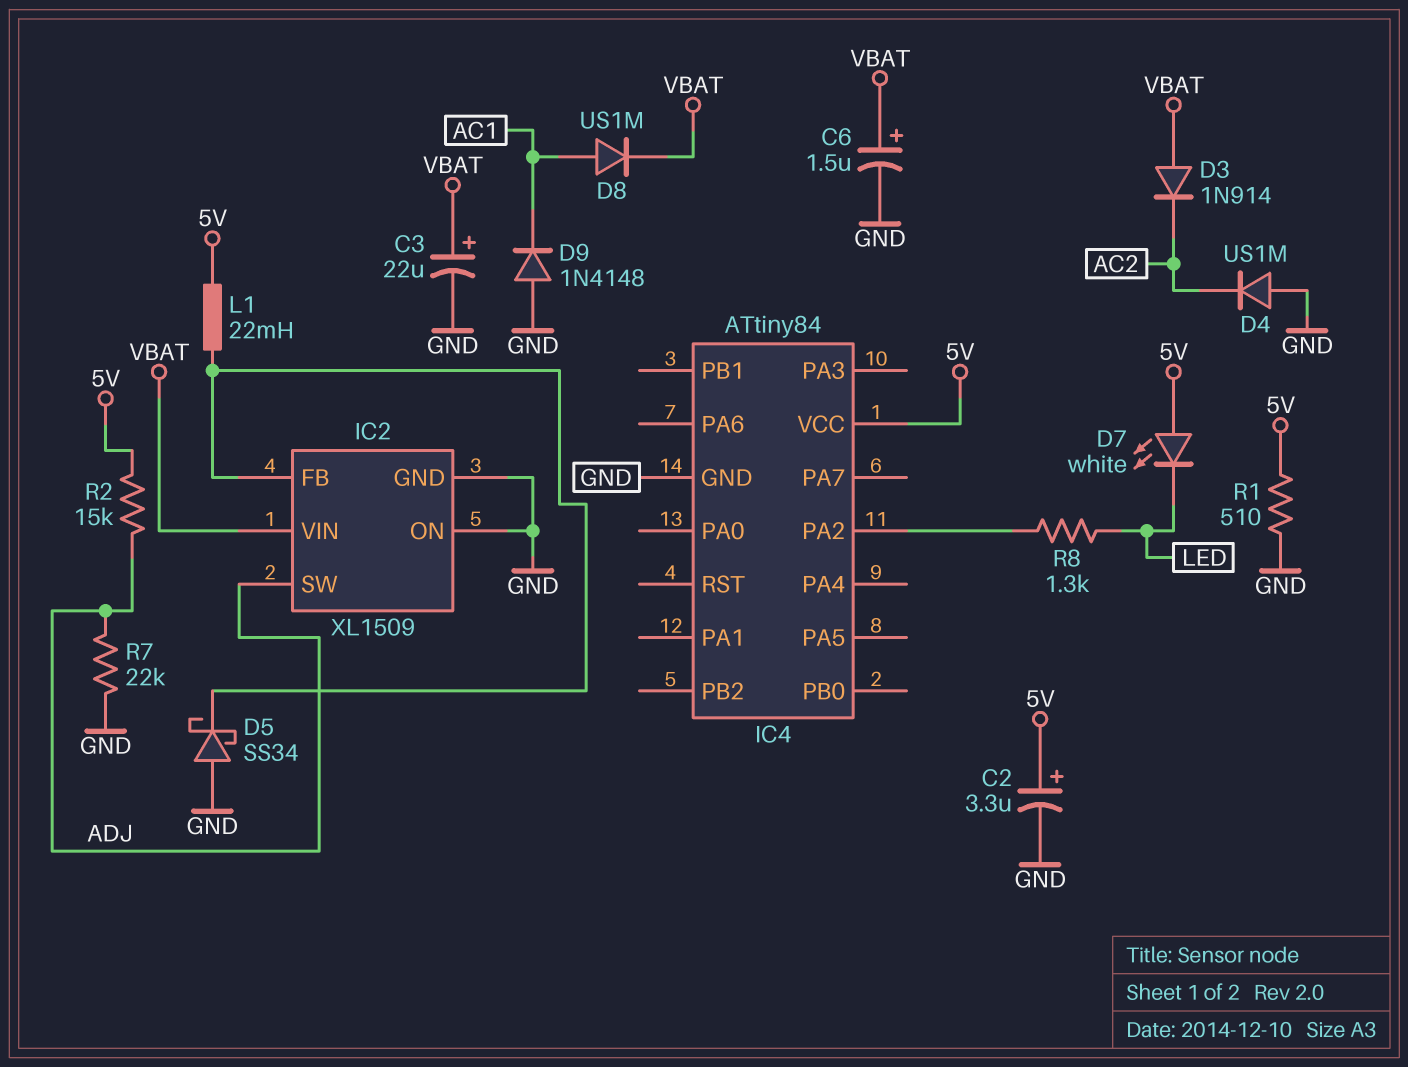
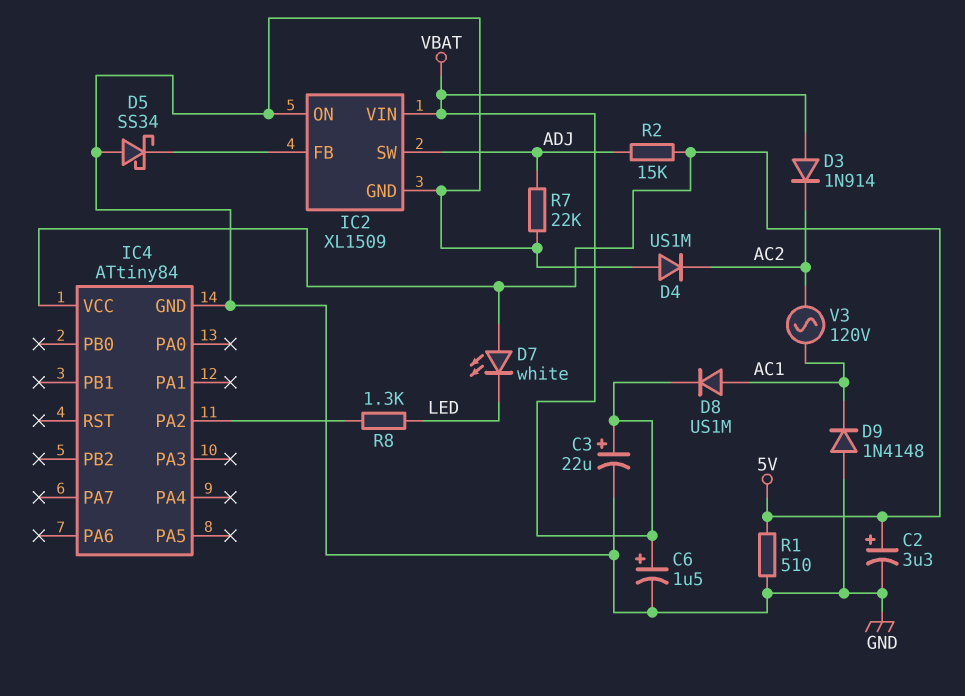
L1: 22mH (5V, IC2/FB) -> none
V3: none -> AC 120V (AC1, AC2)

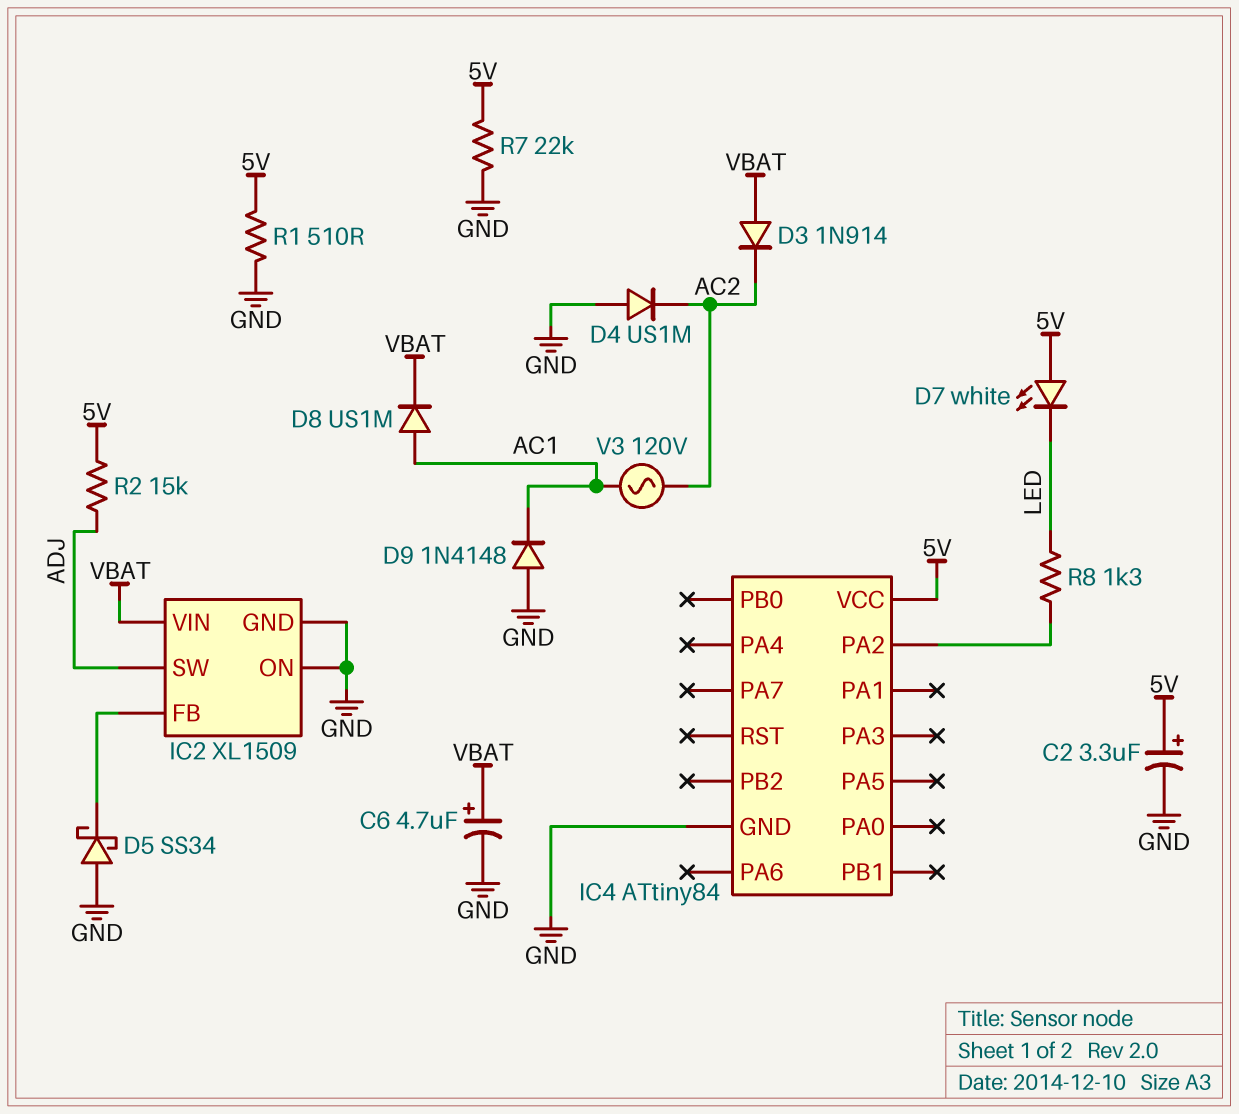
C3: 22uF (plus VBAT, minus GND) -> none
C6: 1.5uF (plus VBAT, minus GND) -> 4.7uF (plus VBAT, minus GND)
R7: 22k (ADJ, GND) -> 22k (5V, GND)

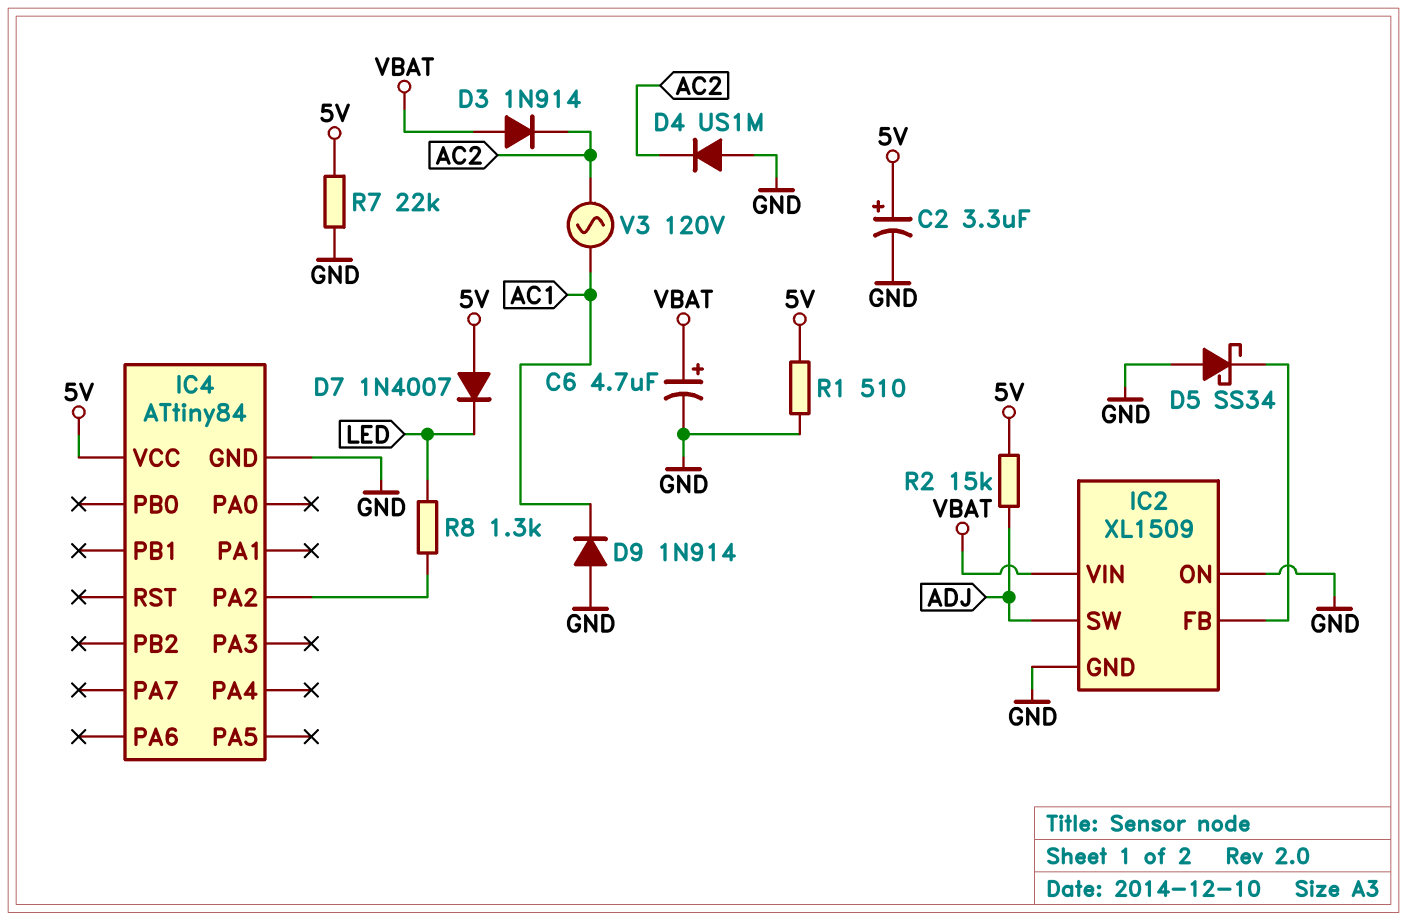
D7: LED white (A 5V, K LED) -> diode 1N4007 (A 5V, K LED)
D8: diode US1M (A AC1, K VBAT) -> none
D9: diode 1N4148 (A GND, K AC1) -> diode 1N914 (A GND, K AC1)

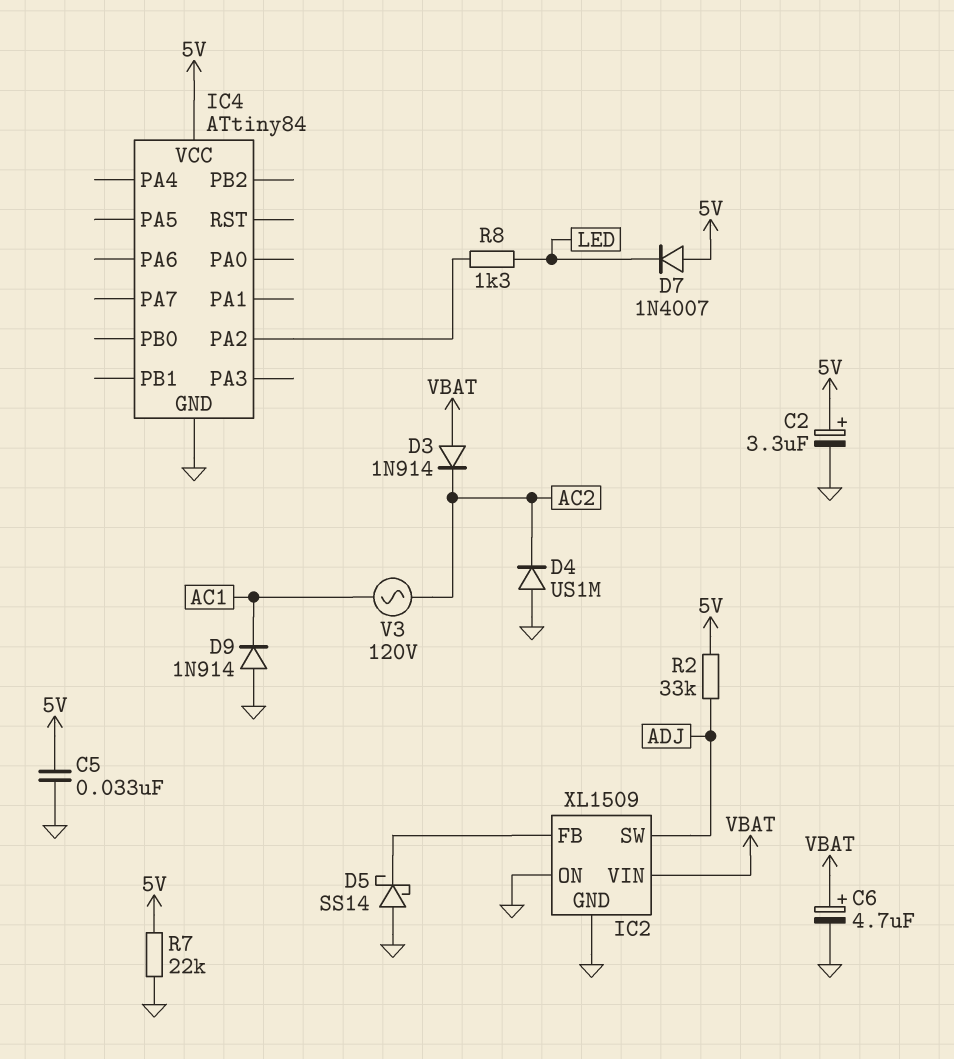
C5: none -> 33nF (5V, GND)
D5: schottky SS34 (A GND, K IC2/FB) -> schottky SS14 (A GND, K IC2/FB)
R1: 510 (5V, GND) -> none
R2: 15k (5V, ADJ) -> 33k (5V, ADJ)

